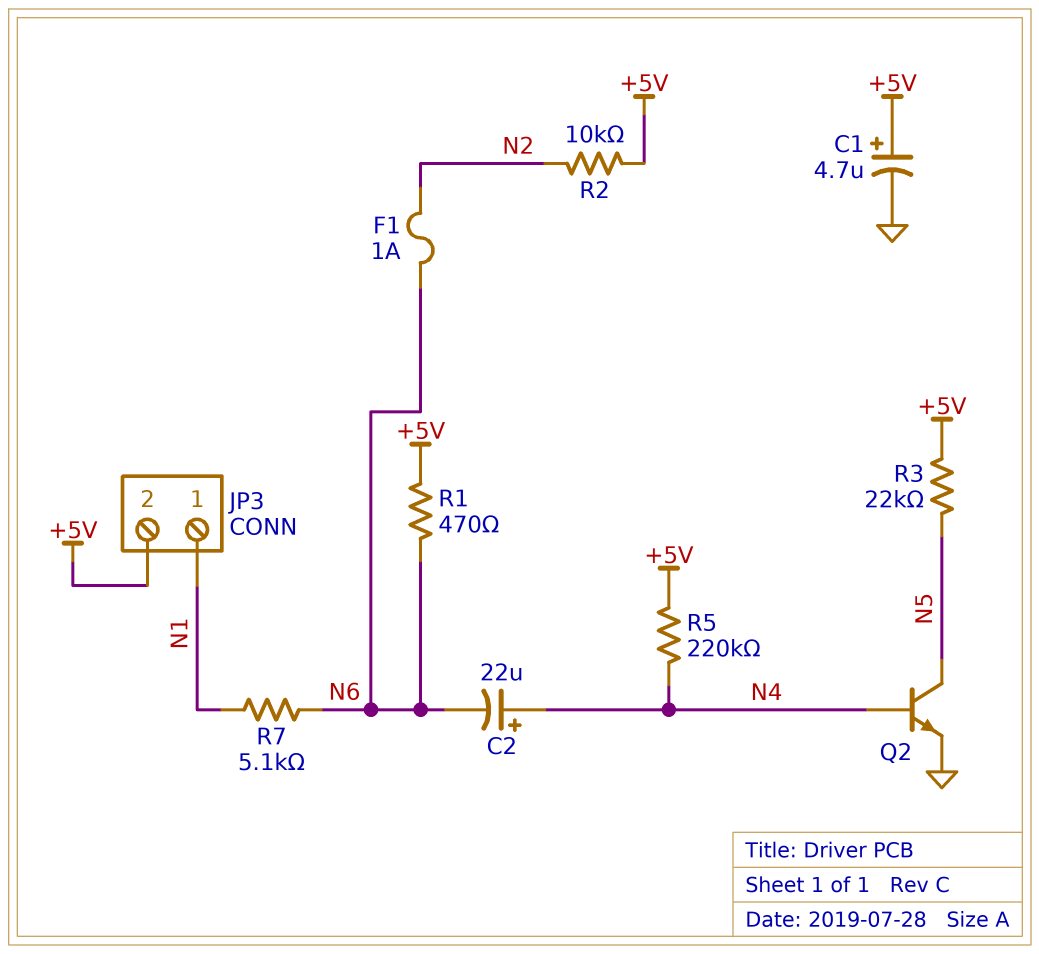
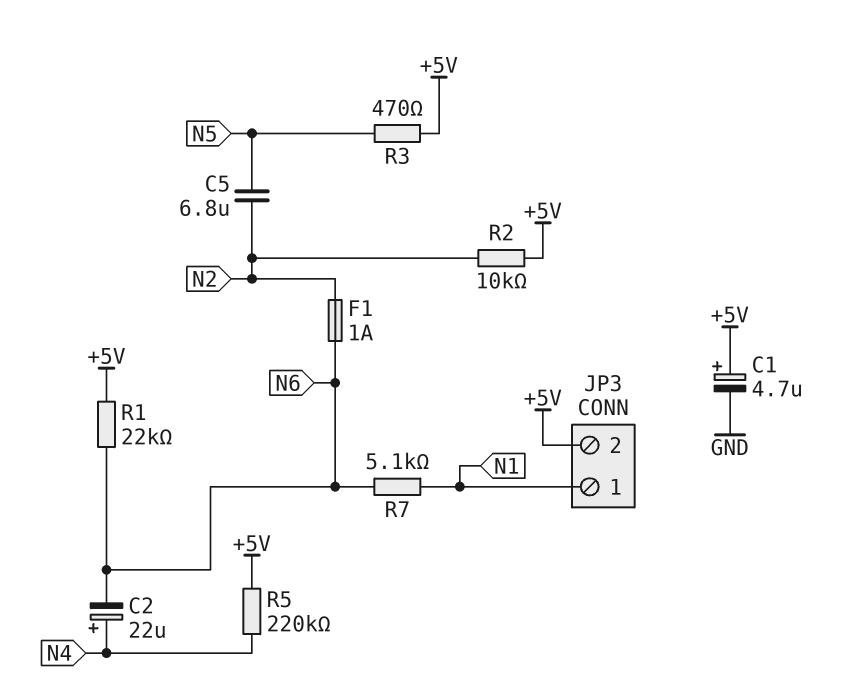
C5: none -> 6.8uF (N2, N5)
Q2: NPN (B N4, C N5, E GND) -> none
R1: 470 (+5V, N6) -> 22k (+5V, N6)
R3: 22k (+5V, N5) -> 470 (+5V, N5)

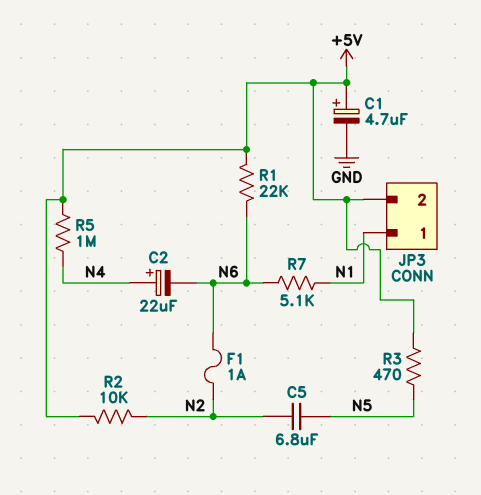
R5: 220k (+5V, N4) -> 1M (+5V, N4)

